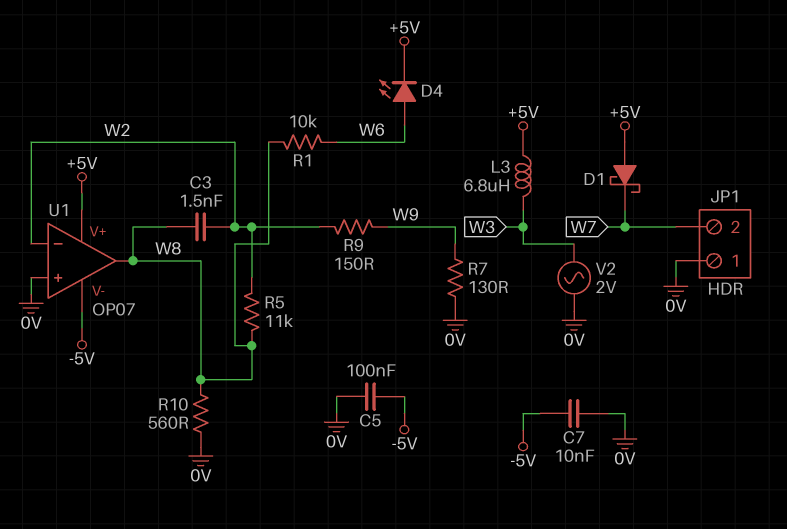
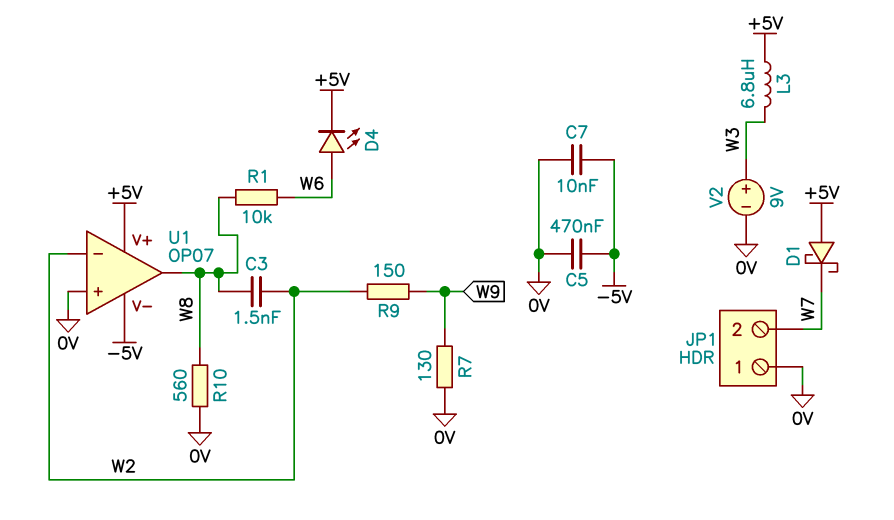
C5: 100nF (-5V, 0V) -> 470nF (-5V, 0V)
R5: 11k (W2, W8) -> none
V2: AC 2V (0V, W3) -> 9V (plus W3, minus 0V)

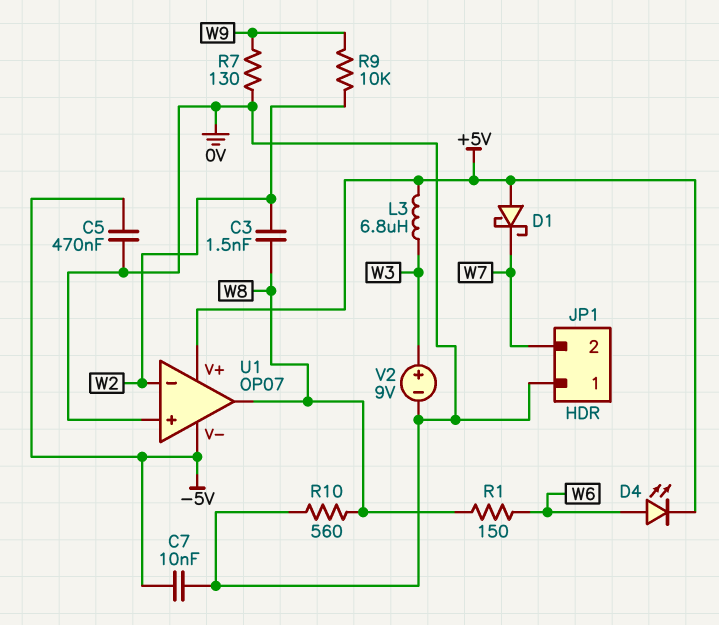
R1: 10k (W6, W8) -> 150 (W6, W8)
R9: 150 (W2, W9) -> 10k (W2, W9)

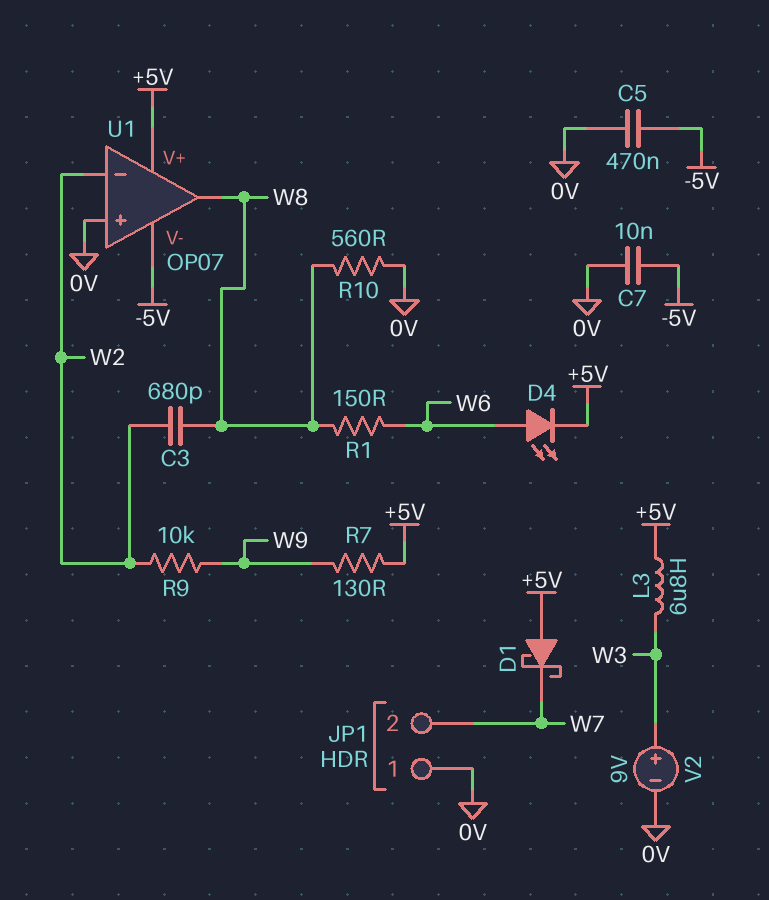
C3: 1.5nF (W2, W8) -> 680pF (W2, W8)
R7: 130 (0V, W9) -> 130 (+5V, W9)

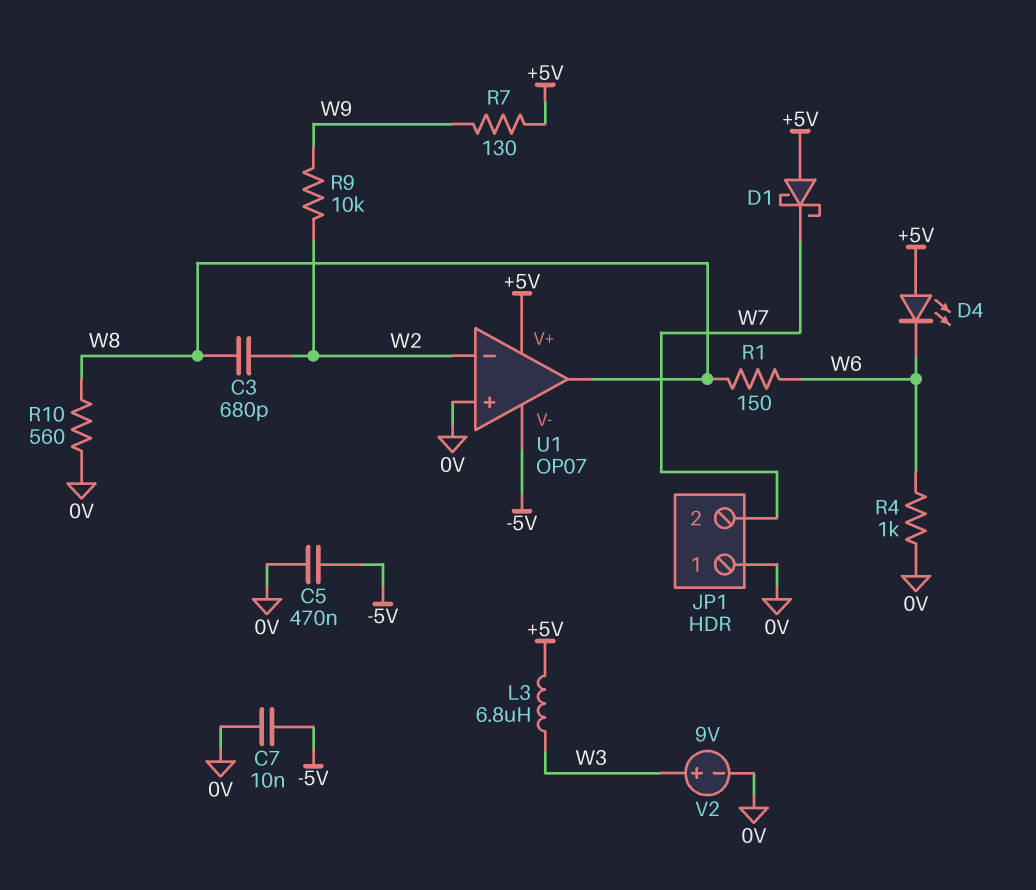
D4: LED (A W6, K +5V) -> LED (A +5V, K W6)
R4: none -> 1k (0V, W6)

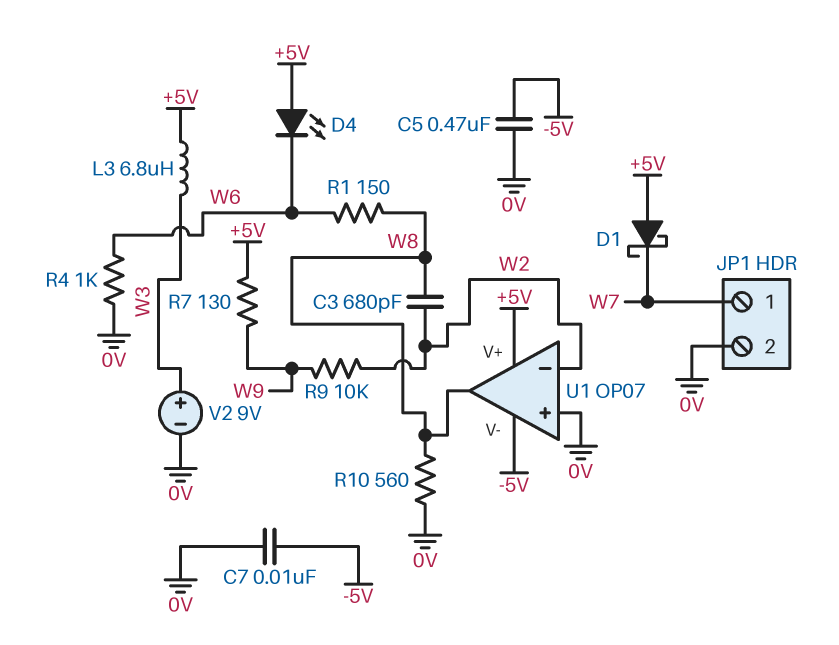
JP1 pin 1: 0V -> W7
JP1 pin 2: W7 -> 0V

